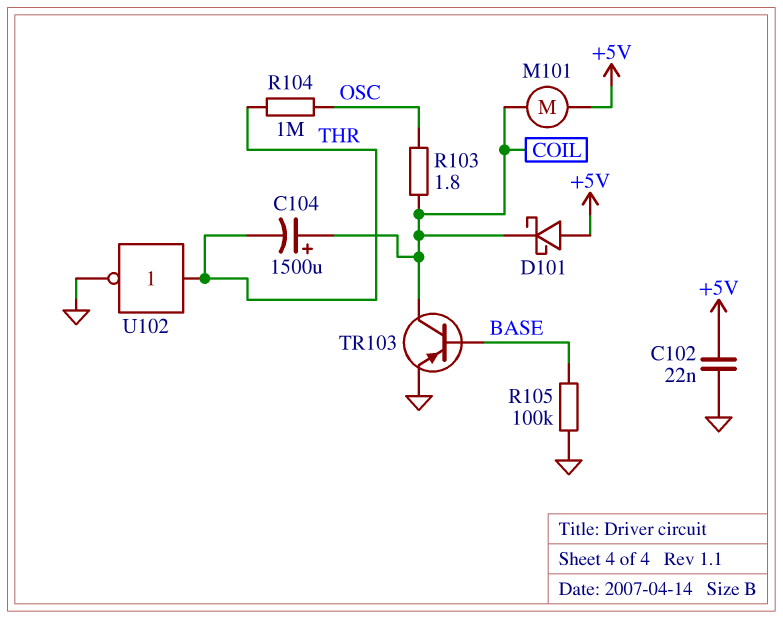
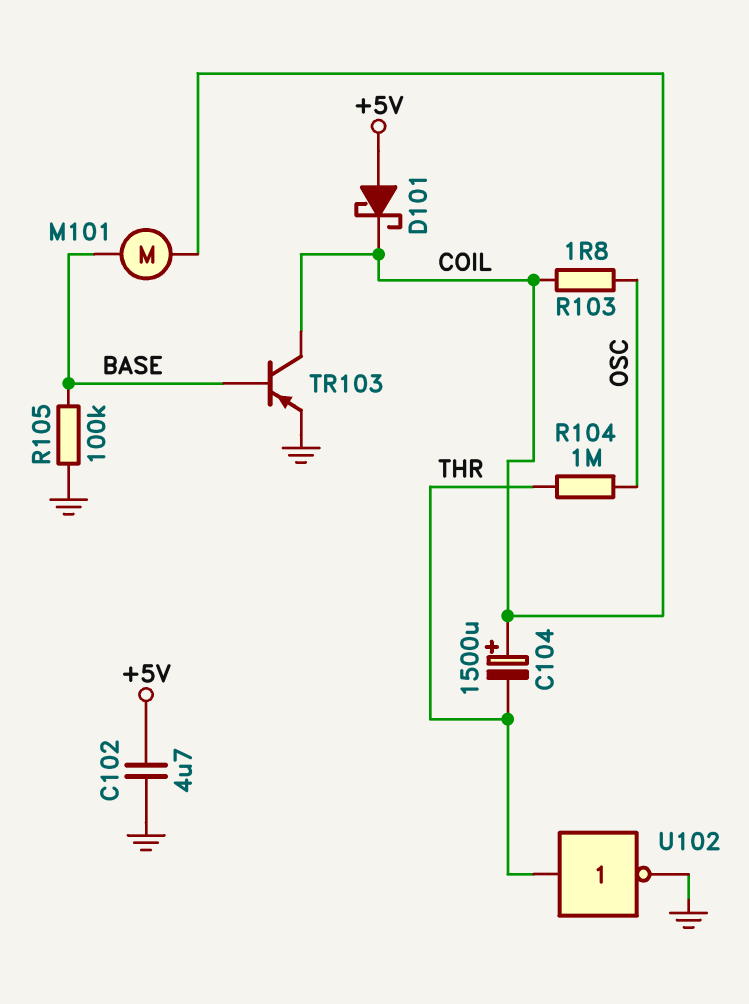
C102: 22nF (+5V, GND) -> 4.7uF (+5V, GND)
M101: motor (+5V, COIL) -> motor (BASE, COIL)

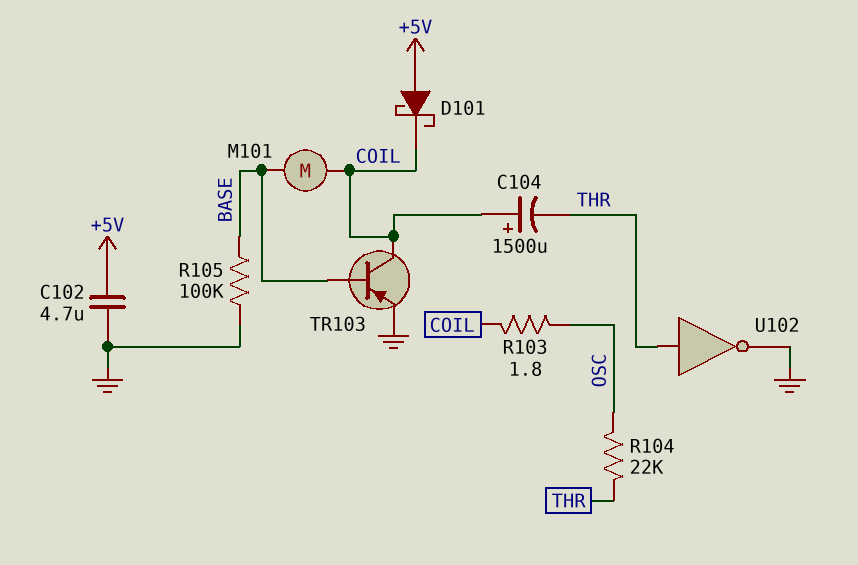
R104: 1M (OSC, THR) -> 22k (OSC, THR)

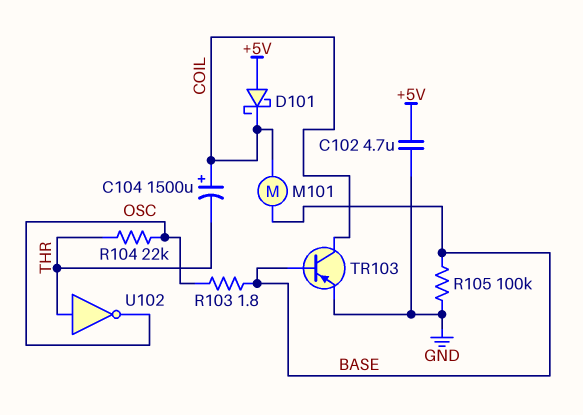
R103: 1.8 (COIL, OSC) -> 1.8 (BASE, OSC)
U102: NOT (in THR, out GND) -> NOT (in THR, out OSC)

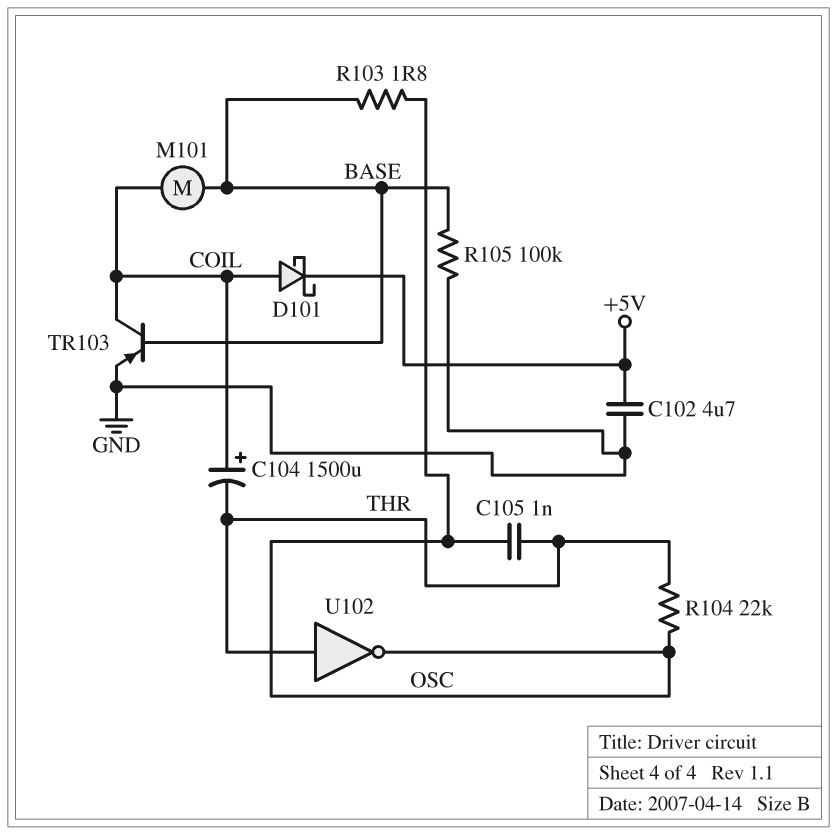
C105: none -> 1nF (OSC, THR)
D101: schottky (A +5V, K COIL) -> schottky (A COIL, K +5V)

